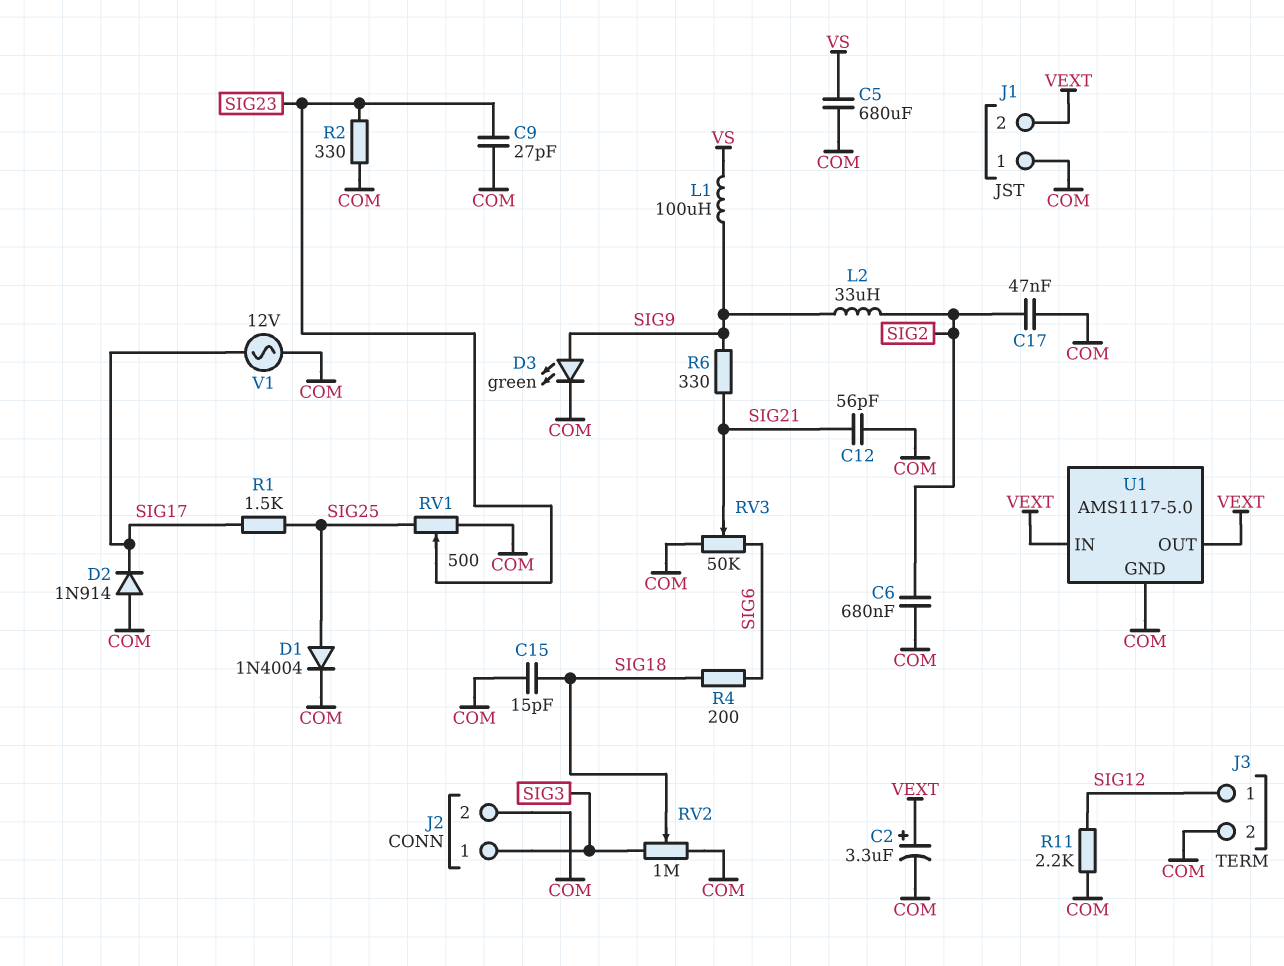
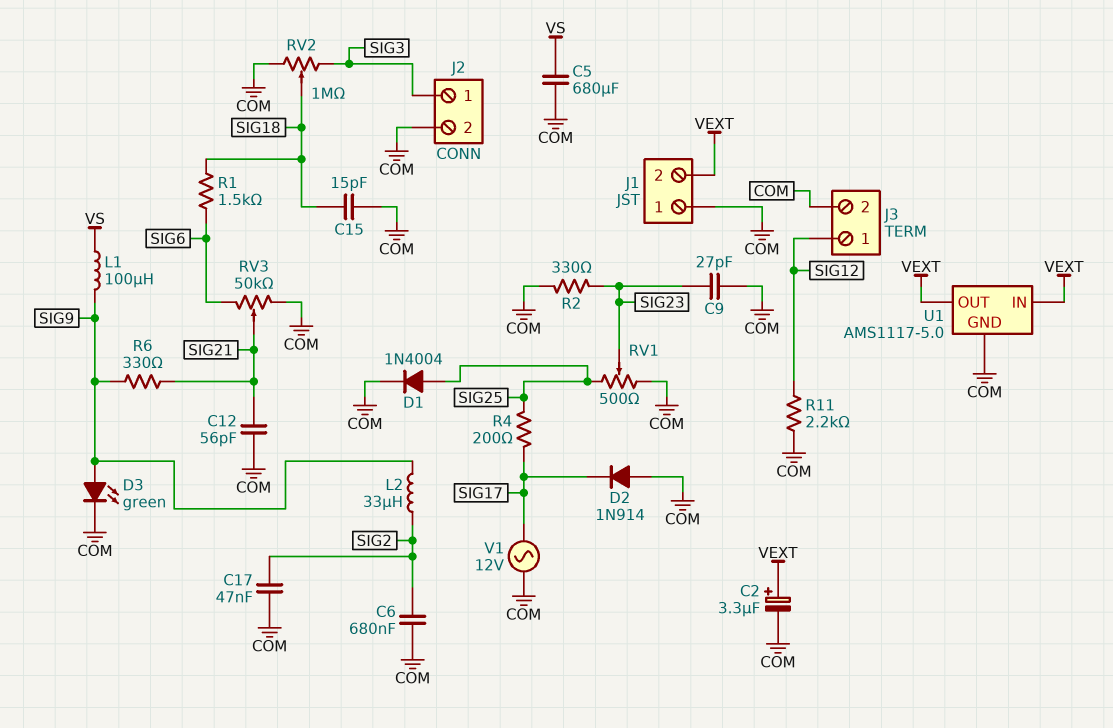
R1: 1.5k (SIG17, SIG25) -> 1.5k (SIG6, SIG18)
R4: 200 (SIG6, SIG18) -> 200 (SIG17, SIG25)

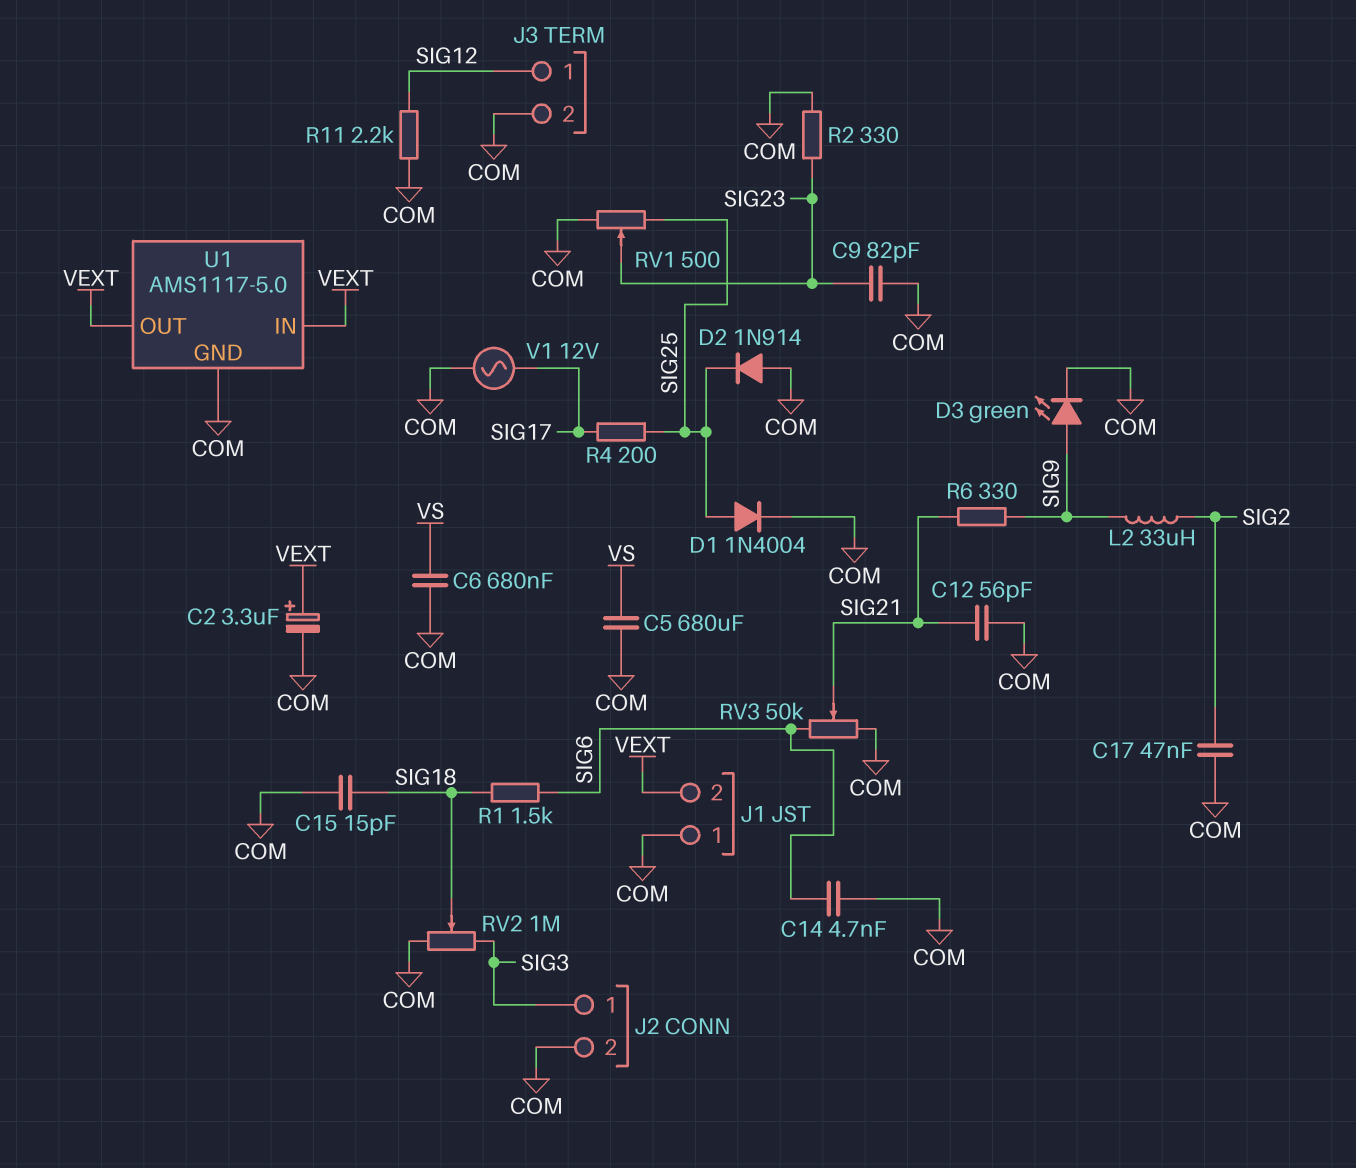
C6: 680nF (COM, SIG2) -> 680nF (COM, VS)
C9: 27pF (COM, SIG23) -> 82pF (COM, SIG23)
C14: none -> 4.7nF (COM, SIG6)
D2: diode 1N914 (A COM, K SIG17) -> diode 1N914 (A COM, K SIG25)
L1: 100uH (SIG9, VS) -> none

